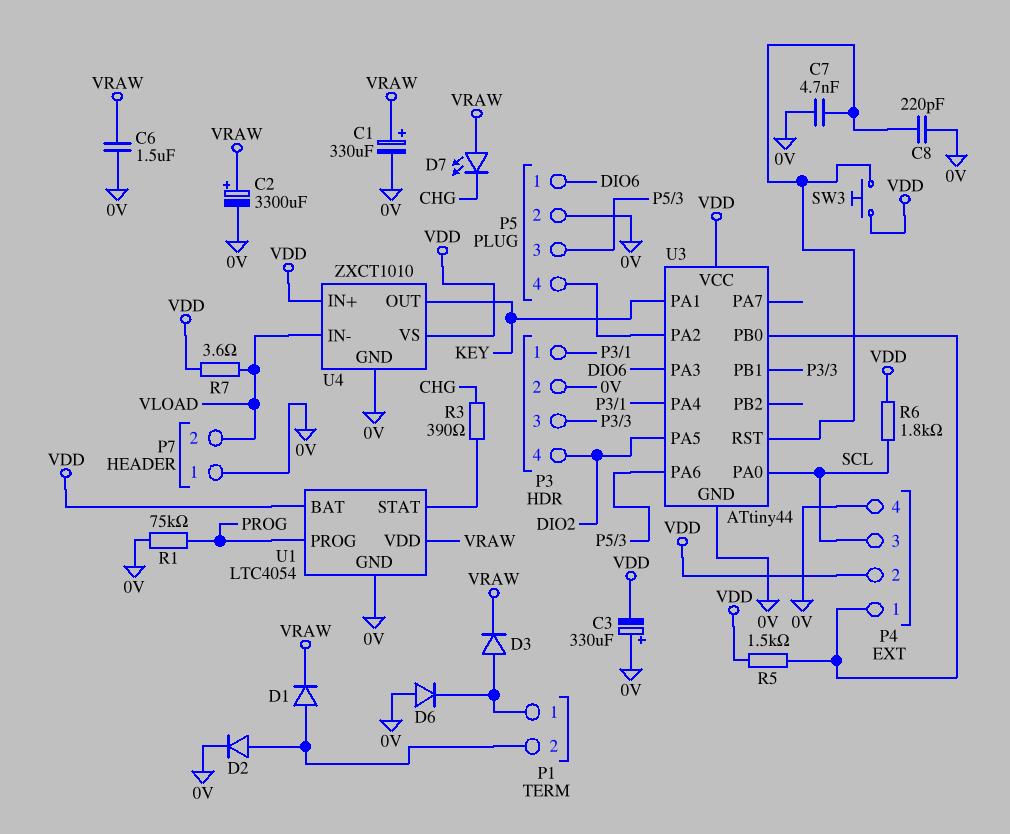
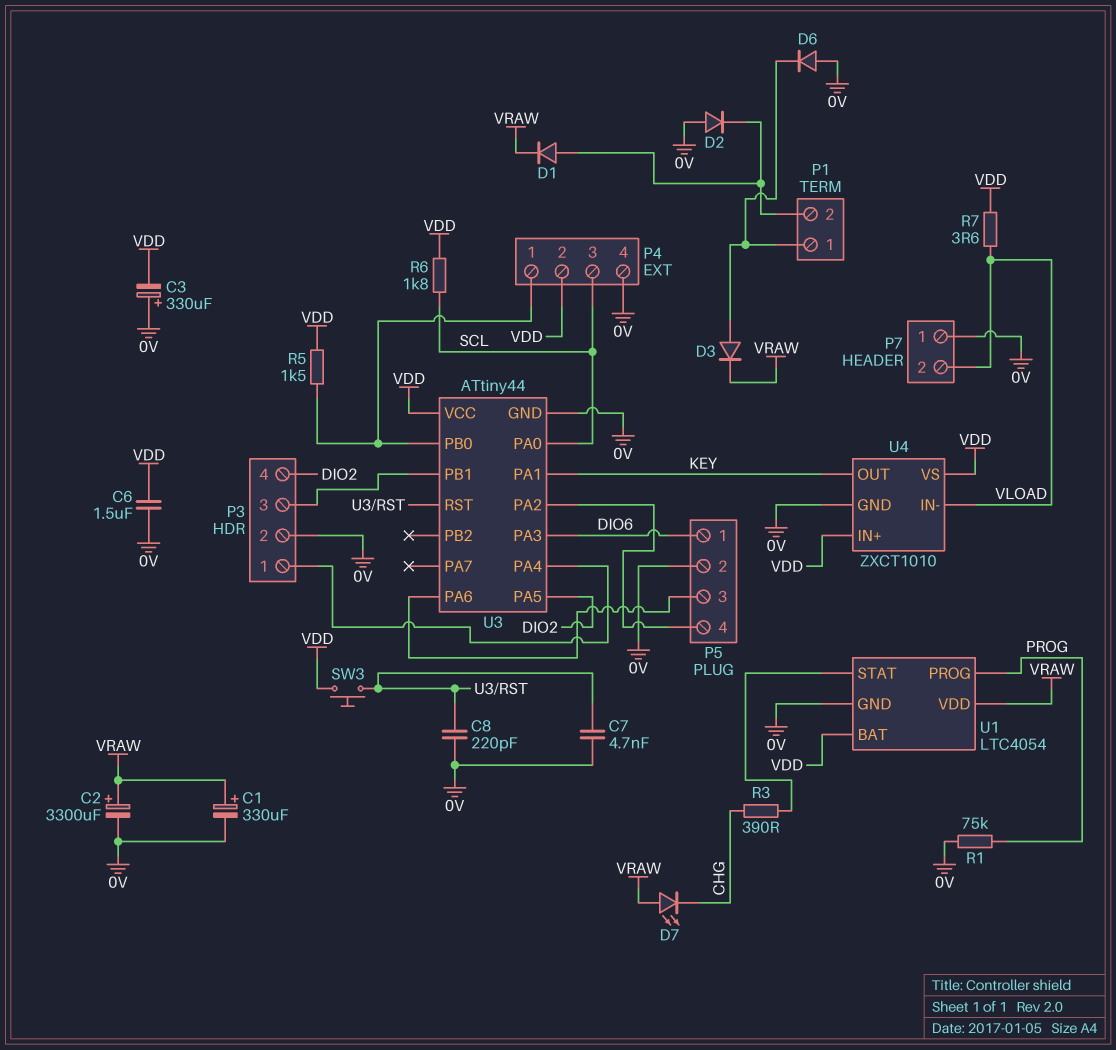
C6: 1.5uF (0V, VRAW) -> 1.5uF (0V, VDD)
D2: diode (A P1/2, K 0V) -> diode (A 0V, K P1/2)

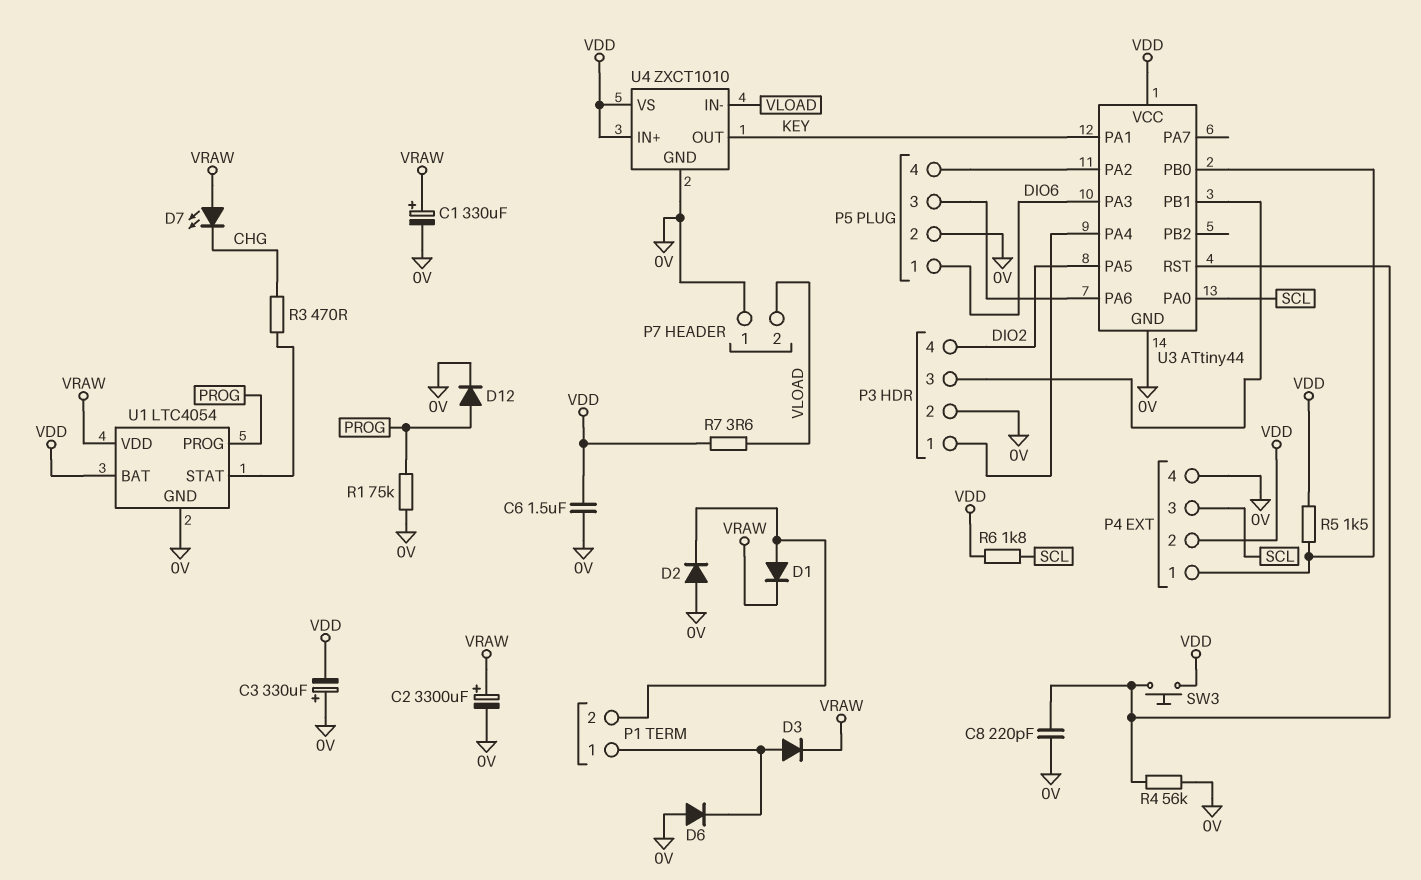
C7: 4.7nF (0V, U3/RST) -> none
D12: none -> diode (A PROG, K 0V)
R3: 390 (CHG, U1/STAT) -> 470 (CHG, U1/STAT)
R4: none -> 56k (0V, U3/RST)

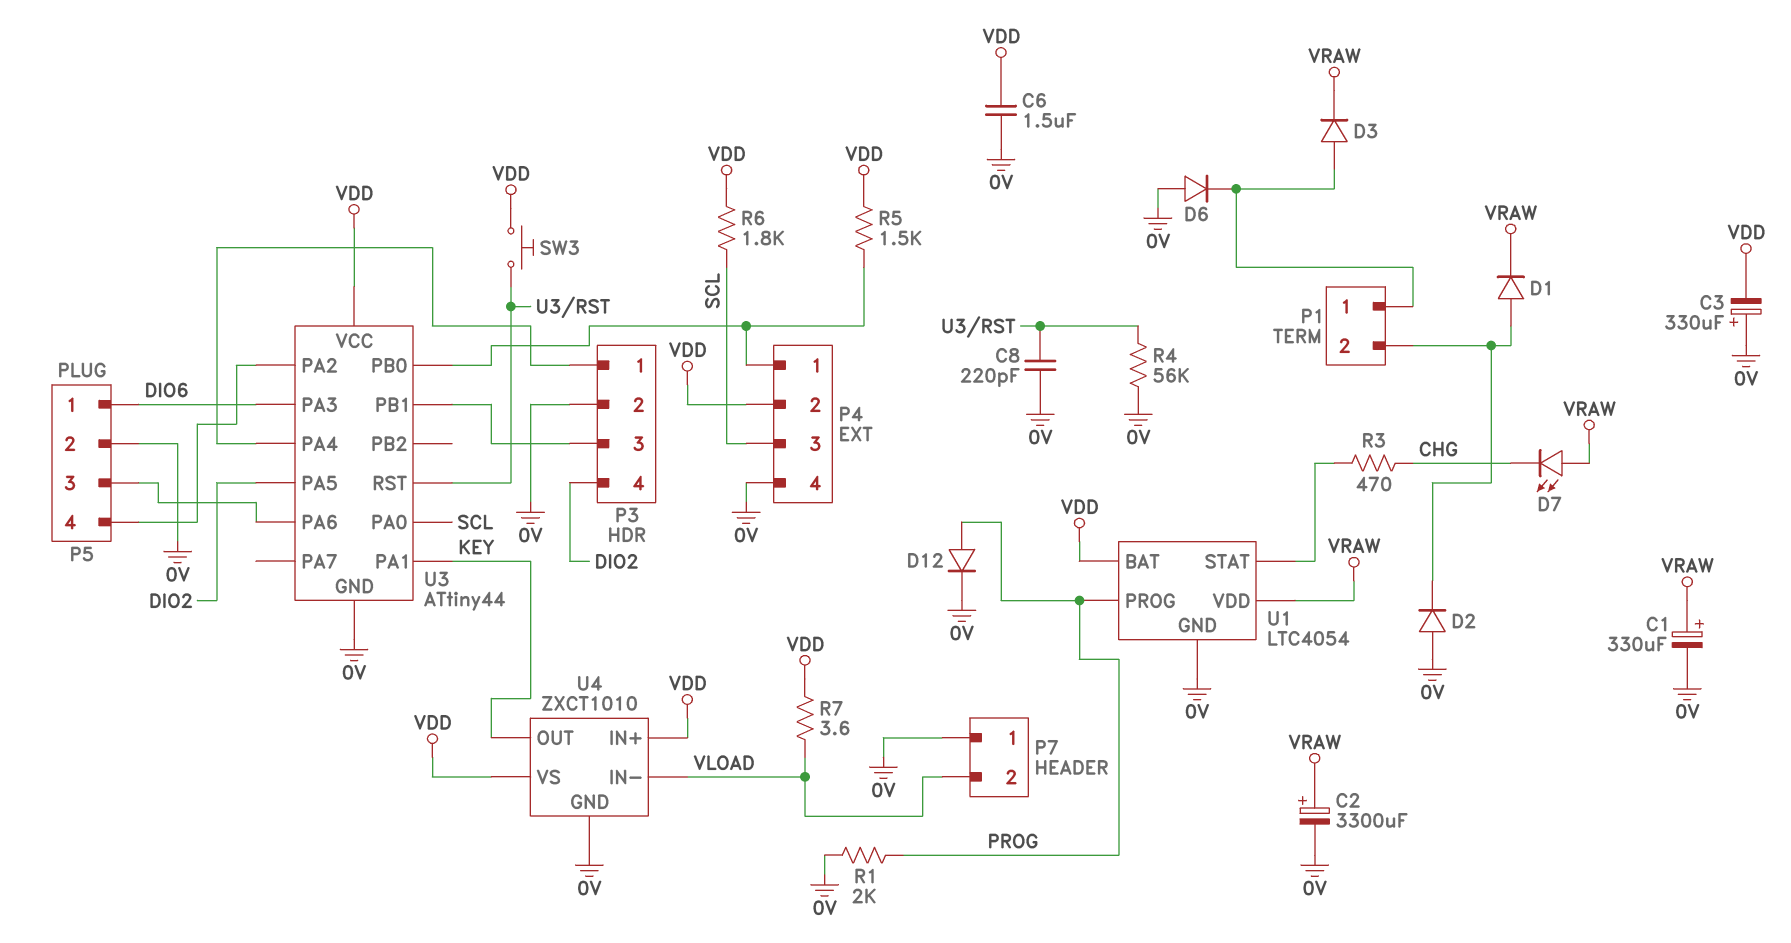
R1: 75k (0V, PROG) -> 2k (0V, PROG)

